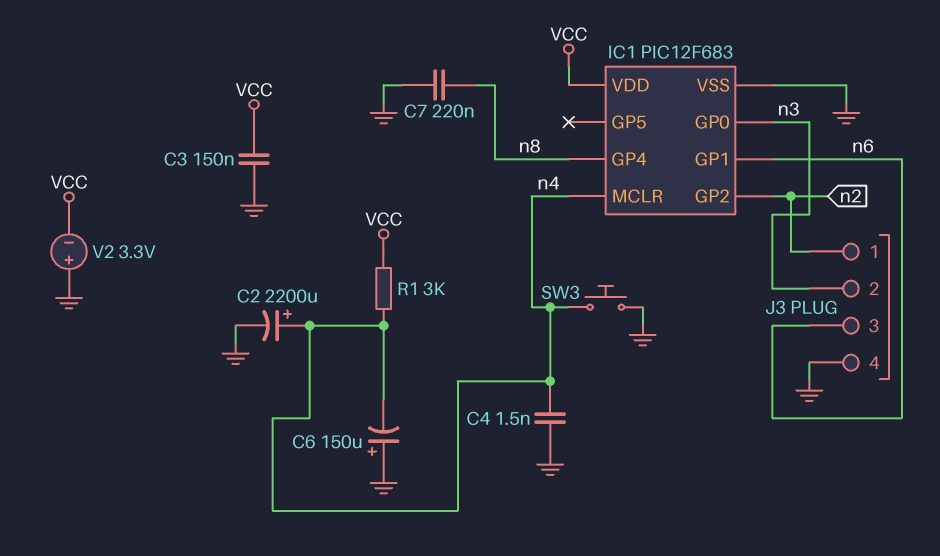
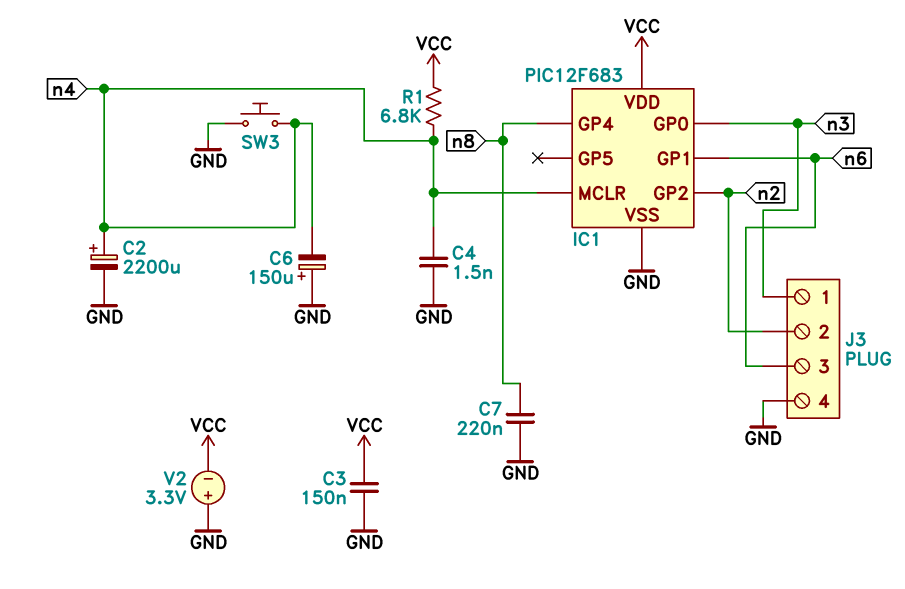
J3 pin 1: n2 -> n3
J3 pin 2: n3 -> n2
R1: 3k (VCC, n4) -> 6.8k (VCC, n4)

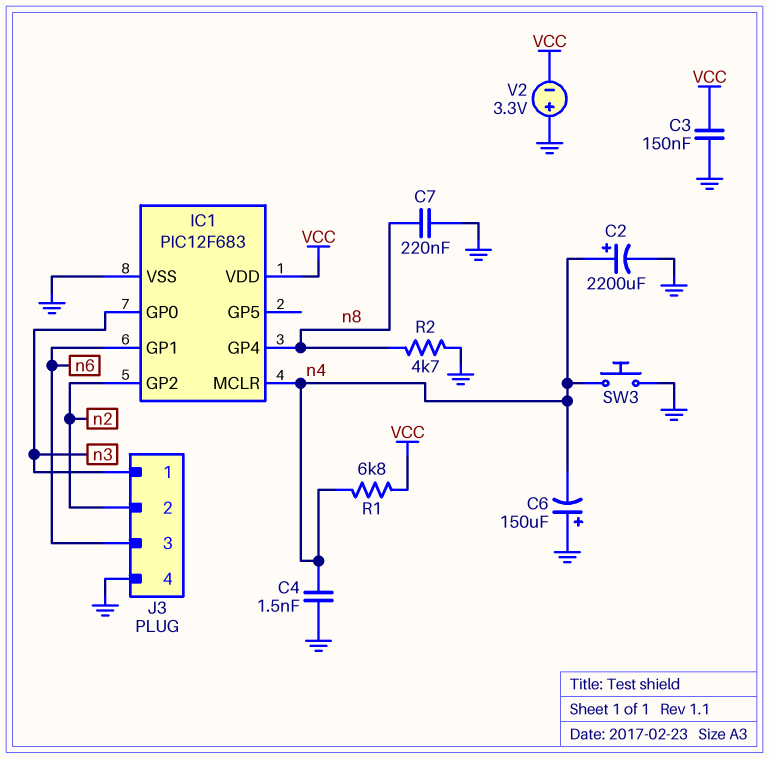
R2: none -> 4.7k (GND, n8)

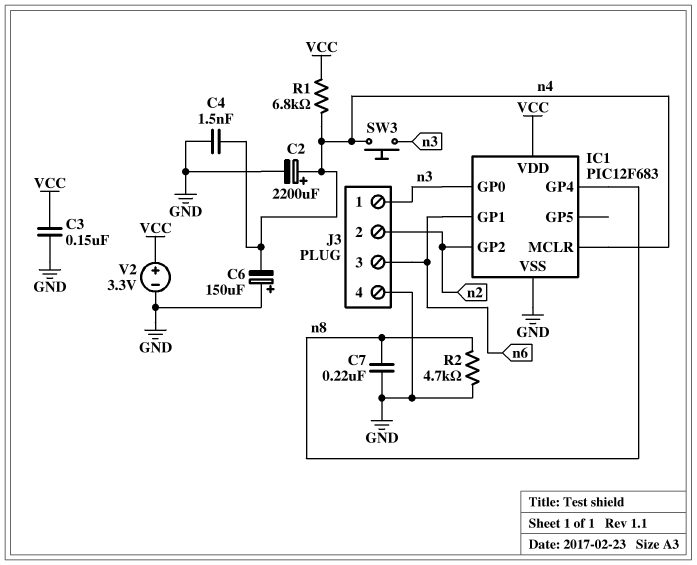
SW3: button (GND, n4) -> button (n3, n4)
V2: 3.3V (plus GND, minus VCC) -> 3.3V (plus VCC, minus GND)

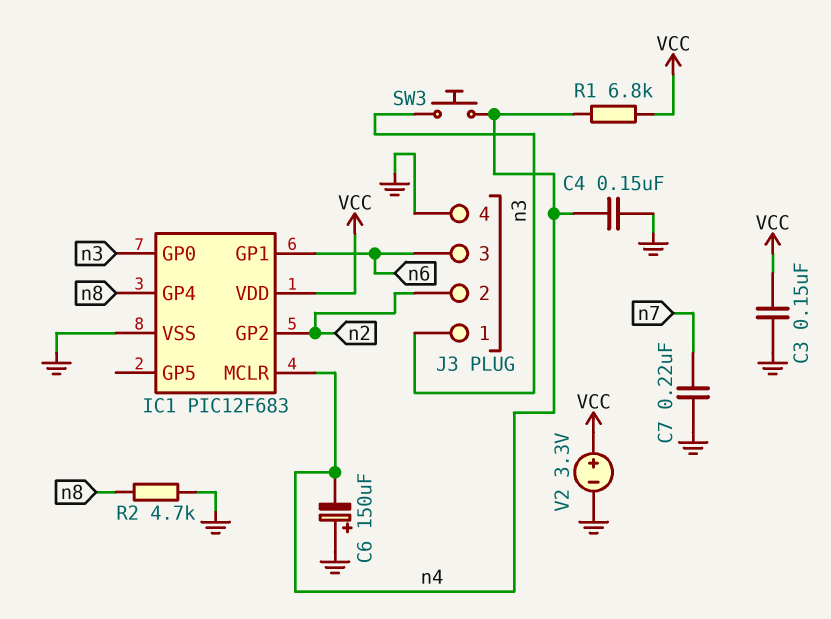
C2: 2200uF (plus n4, minus GND) -> none
C4: 1.5nF (GND, n4) -> 150nF (GND, n4)
C7: 220nF (GND, n8) -> 220nF (GND, n7)

